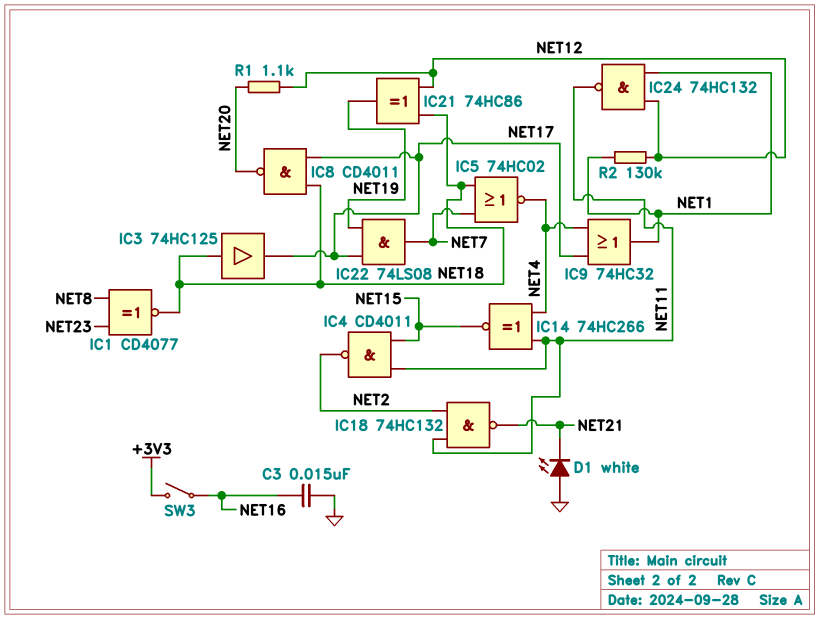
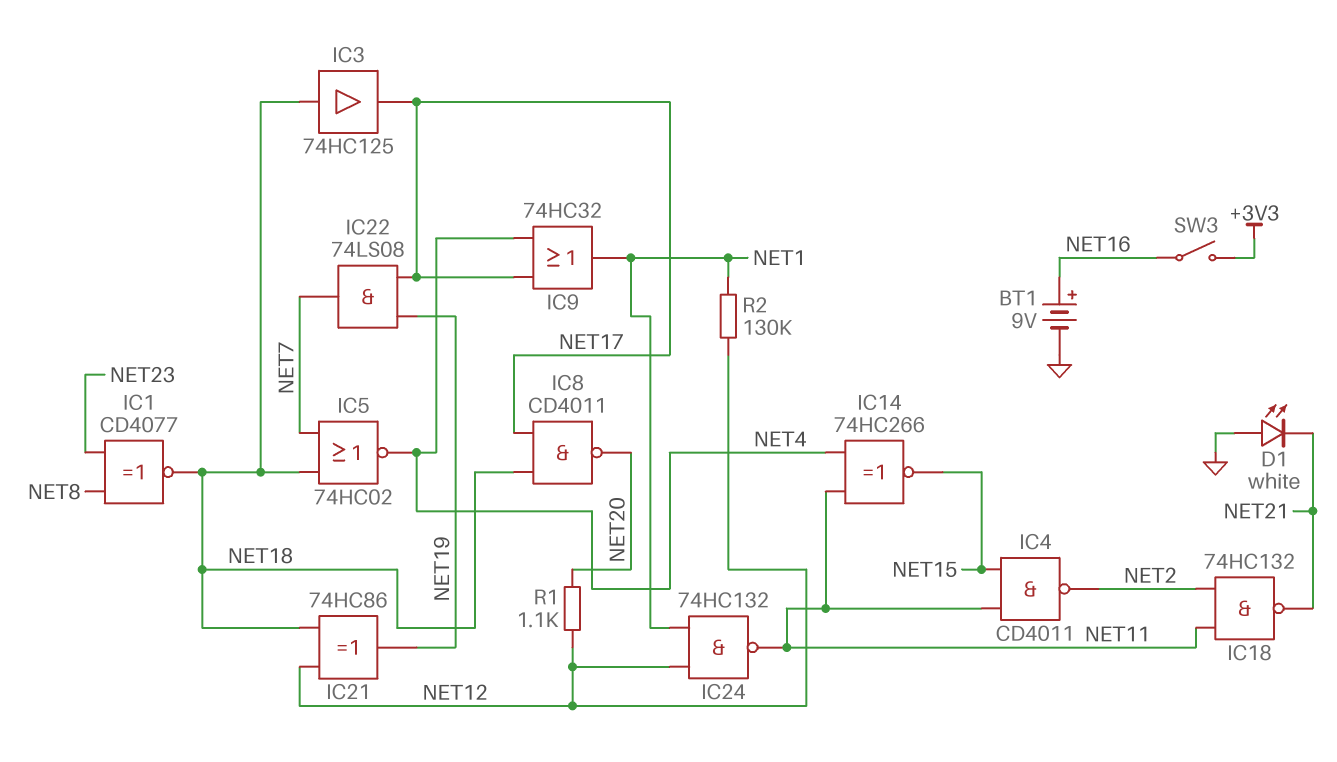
BT1: none -> 9V (plus NET16, minus GND)
C3: 15nF (GND, NET16) -> none

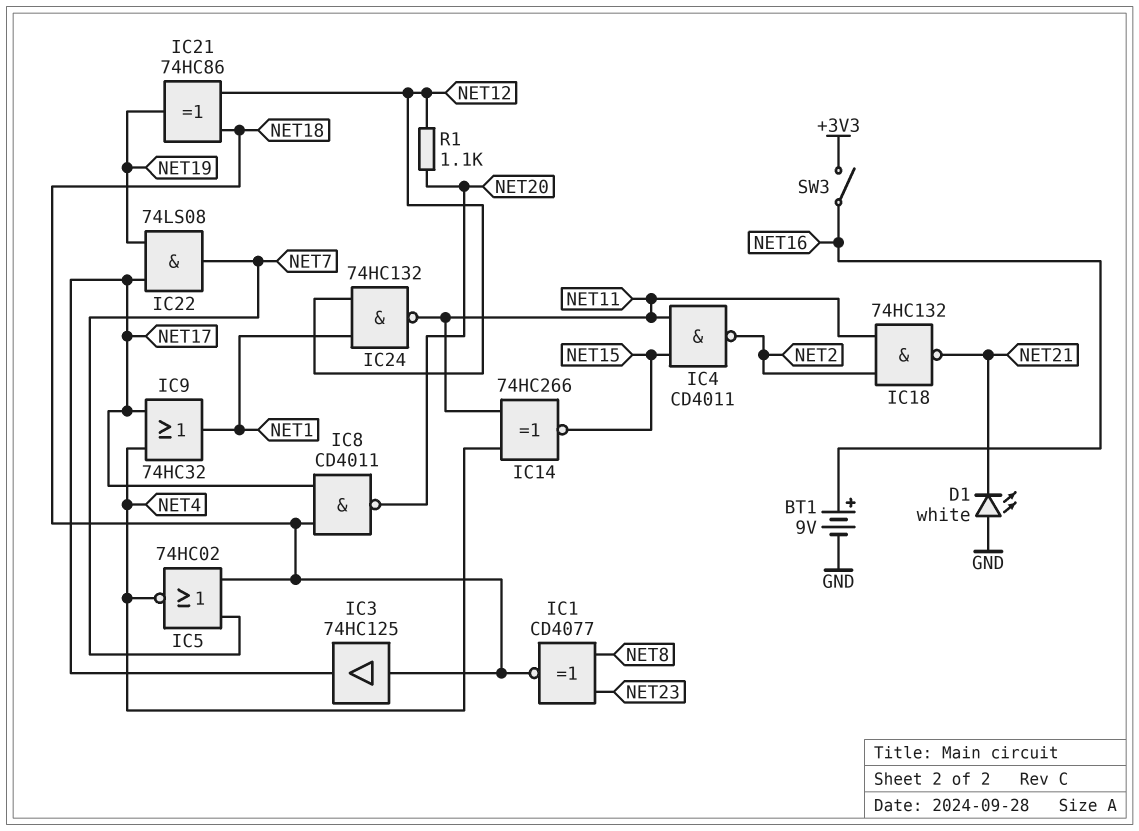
R2: 130k (NET1, NET12) -> none

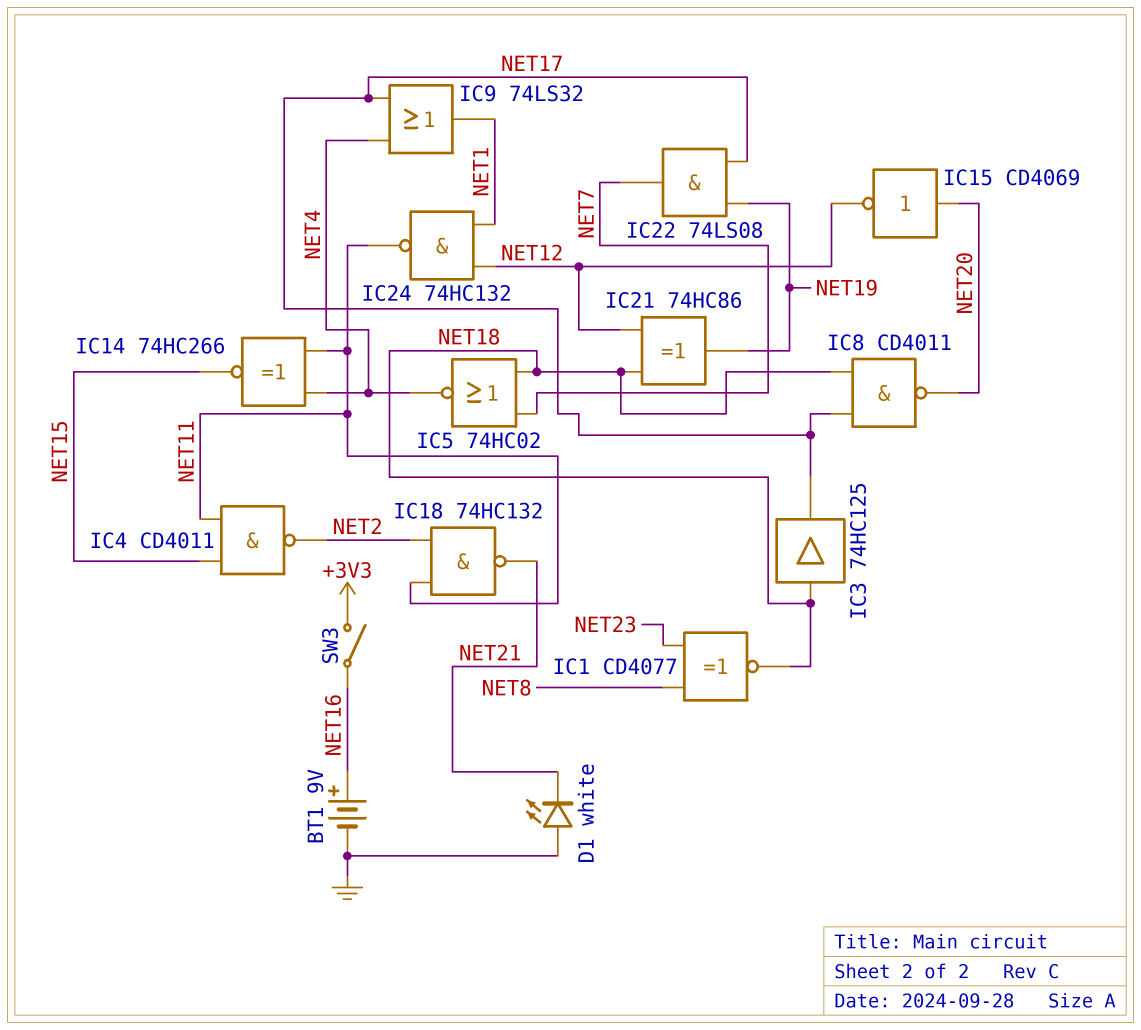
IC9: OR 74HC32 (in NET4, in NET17, out NET1) -> OR 74LS32 (in NET4, in NET17, out NET1)
IC15: none -> NOT CD4069 (in NET20, out NET12)
R1: 1.1k (NET12, NET20) -> none

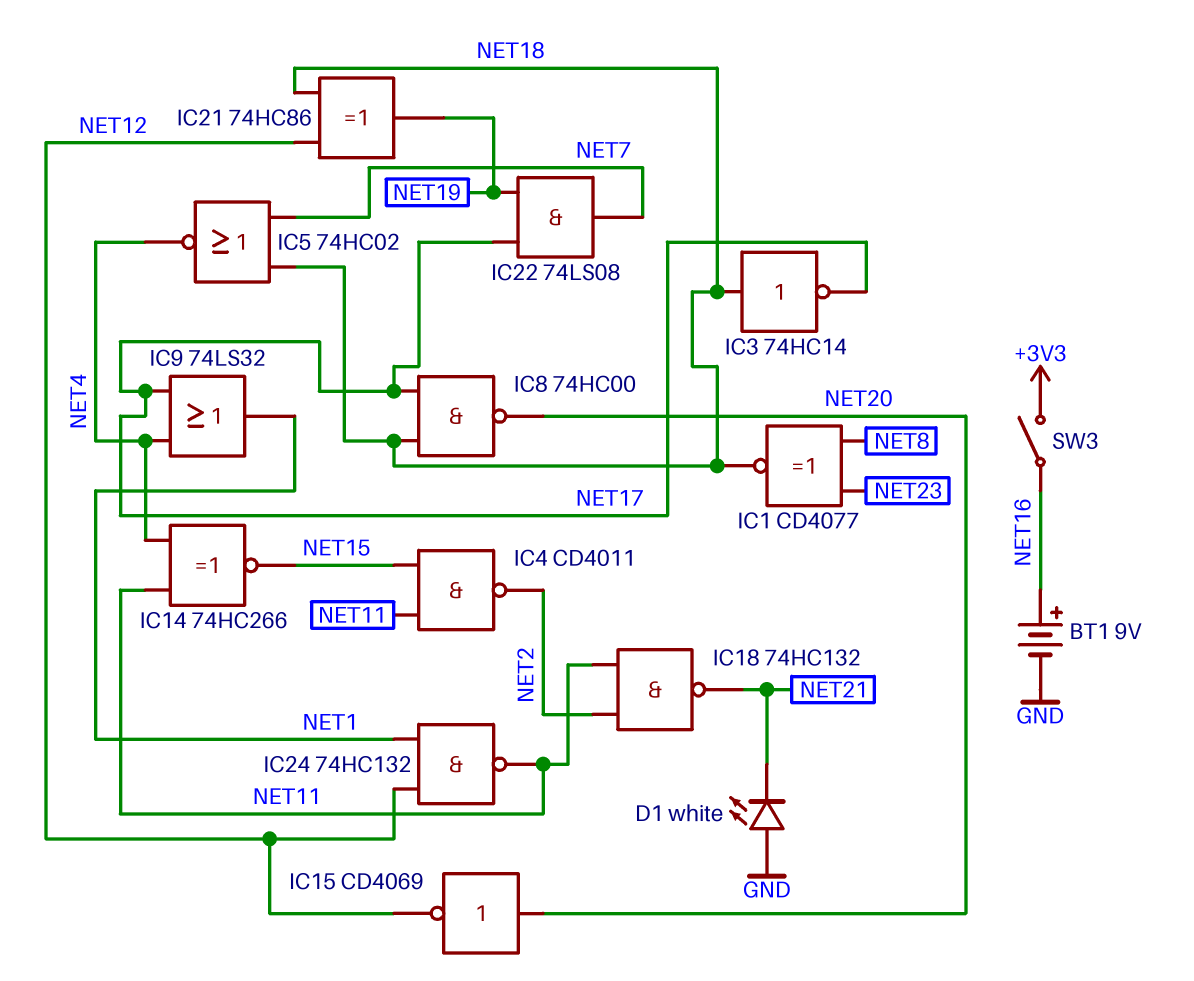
IC3: buffer 74HC125 (in NET18, out NET17) -> NOT 74HC14 (in NET18, out NET17)
IC8: NAND CD4011 (in NET17, in NET18, out NET20) -> NAND 74HC00 (in NET17, in NET18, out NET20)

